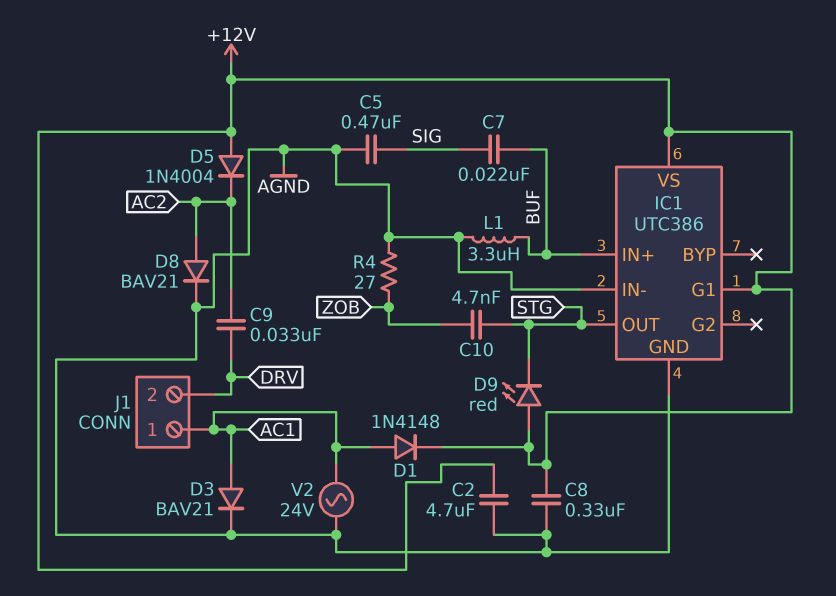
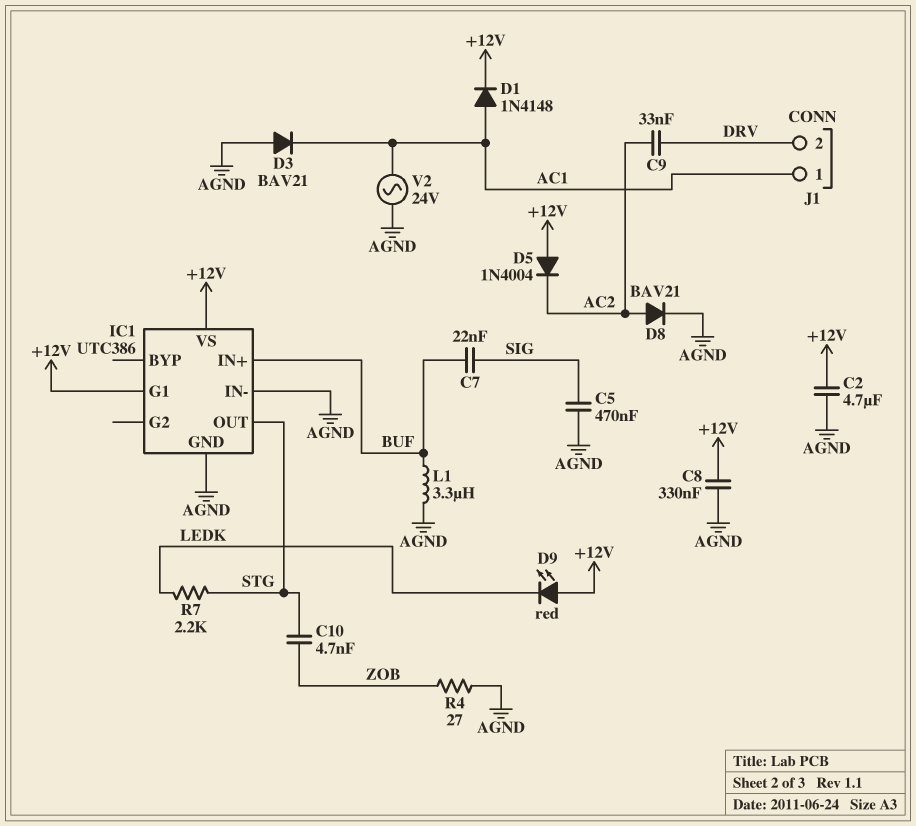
D3: diode BAV21 (A AC1, K AGND) -> diode BAV21 (A AGND, K AC1)
D9: LED red (A +12V, K STG) -> LED red (A +12V, K LEDK)
R7: none -> 2.2k (LEDK, STG)

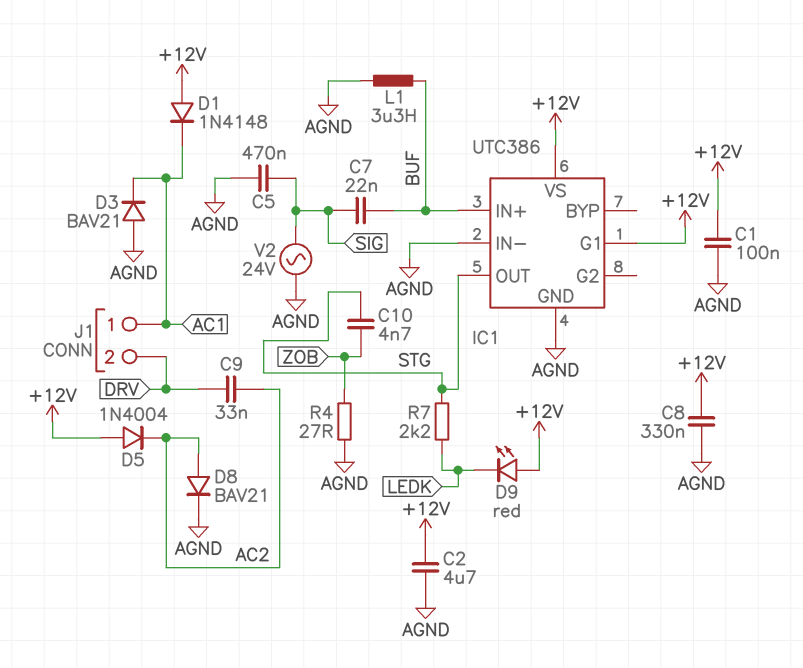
C1: none -> 100nF (+12V, AGND)
D1: diode 1N4148 (A AC1, K +12V) -> diode 1N4148 (A +12V, K AC1)
V2: AC 24V (AC1, AGND) -> AC 24V (AGND, SIG)

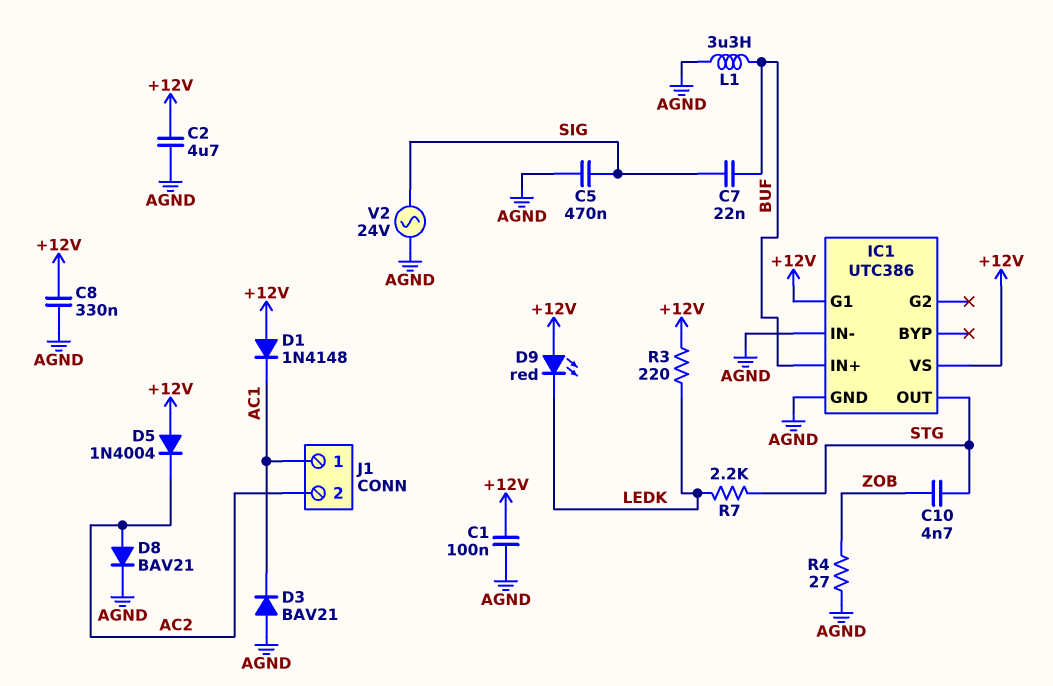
C9: 33nF (AC2, DRV) -> none
J1 pin 2: DRV -> AC2
R3: none -> 220 (+12V, LEDK)

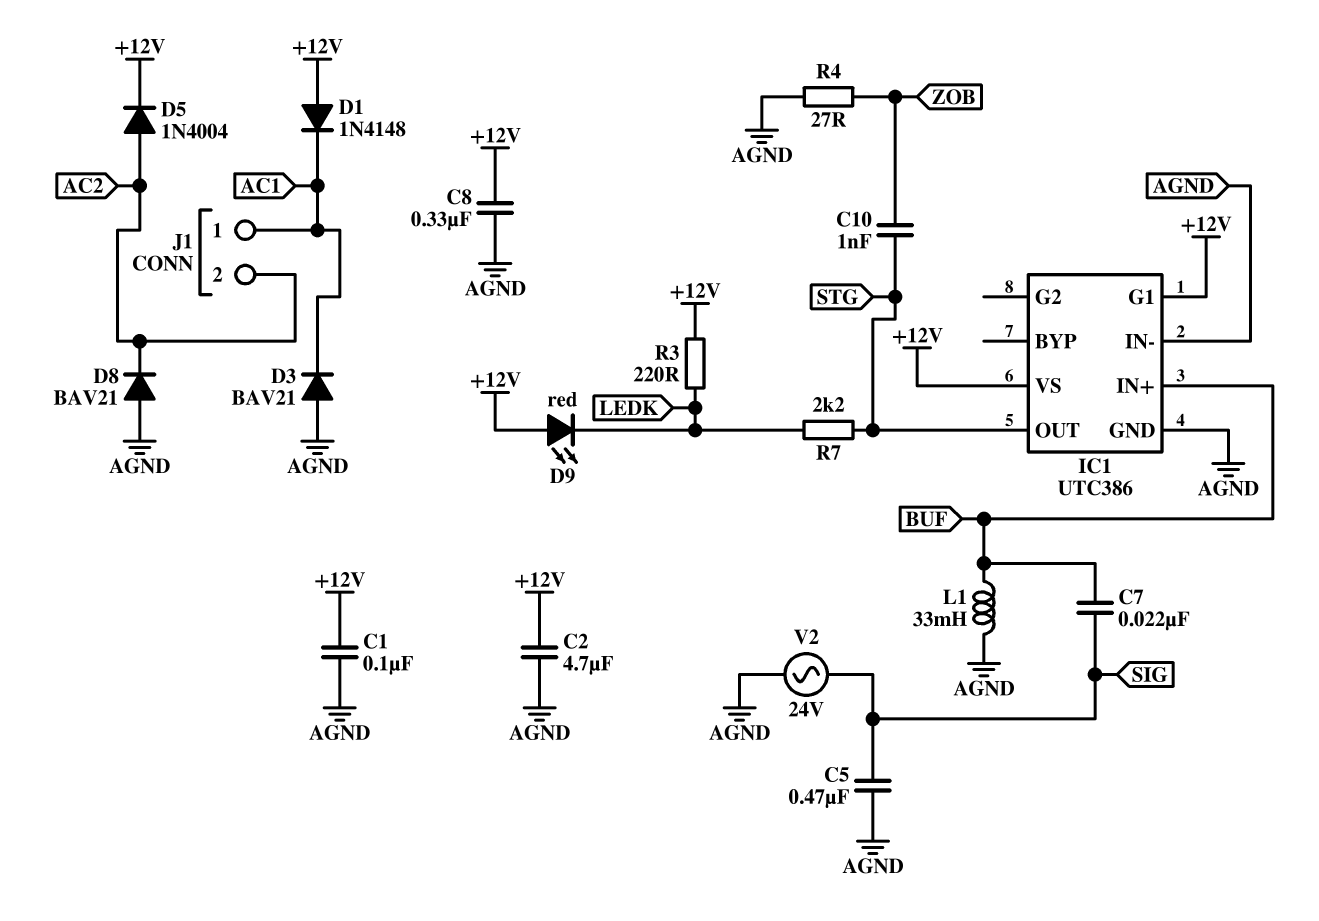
C10: 4.7nF (STG, ZOB) -> 1nF (STG, ZOB)
D5: diode 1N4004 (A +12V, K AC2) -> diode 1N4004 (A AC2, K +12V)
D8: diode BAV21 (A AC2, K AGND) -> diode BAV21 (A AGND, K AC2)
L1: 3.3uH (AGND, BUF) -> 33mH (AGND, BUF)

